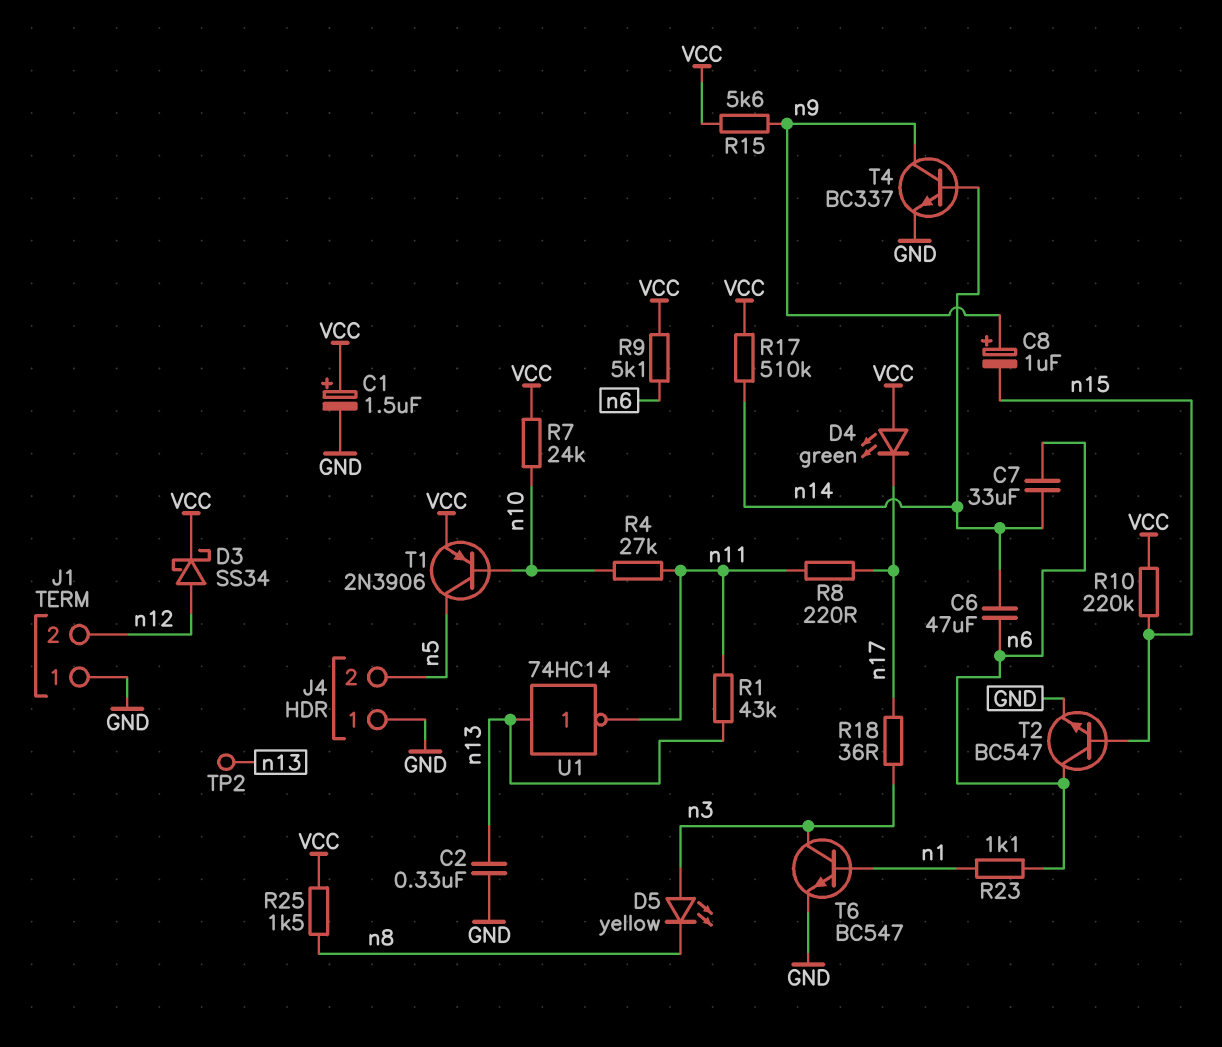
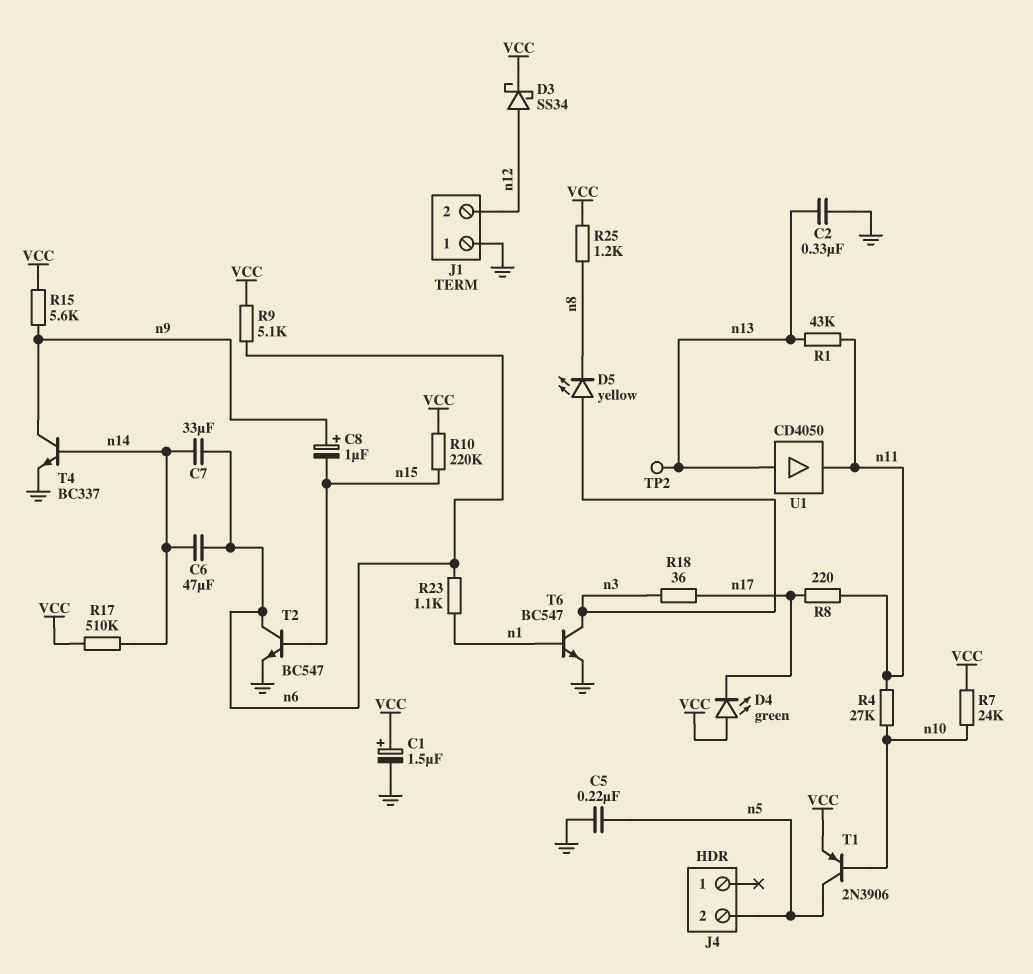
C5: none -> 220nF (GND, n5)
J4 pin 1: GND -> none
R25: 1.5k (VCC, n8) -> 1.2k (VCC, n8)
U1: NOT 74HC14 (in n13, out n11) -> buffer CD4050 (in n13, out n11)

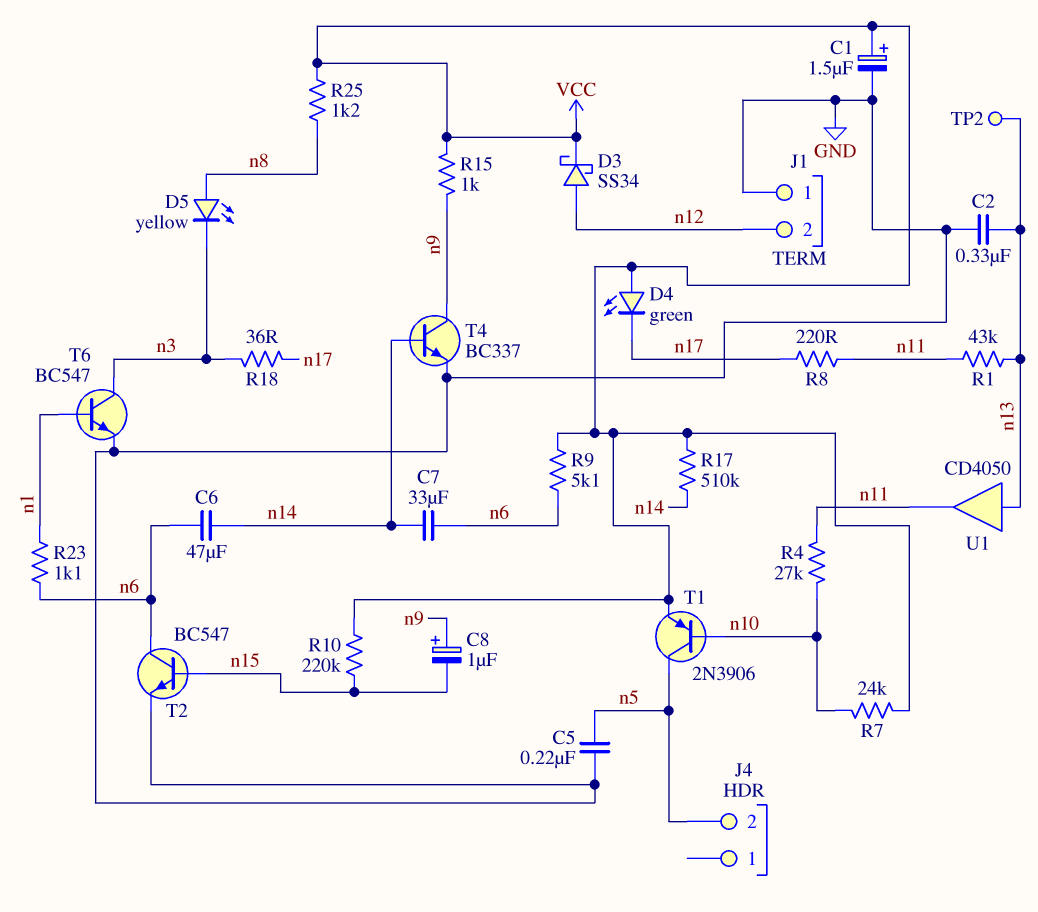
D5: LED yellow (A n3, K n8) -> LED yellow (A n8, K n3)
R15: 5.6k (VCC, n9) -> 1k (VCC, n9)

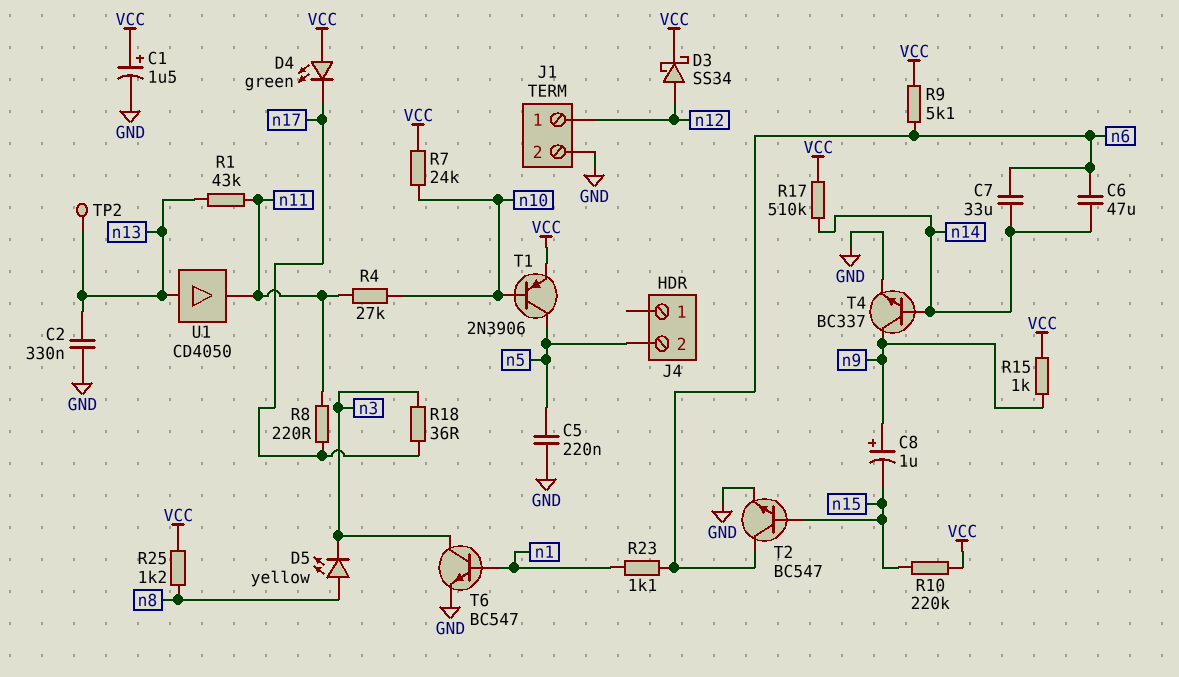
J1 pin 1: GND -> n12
J1 pin 2: n12 -> GND

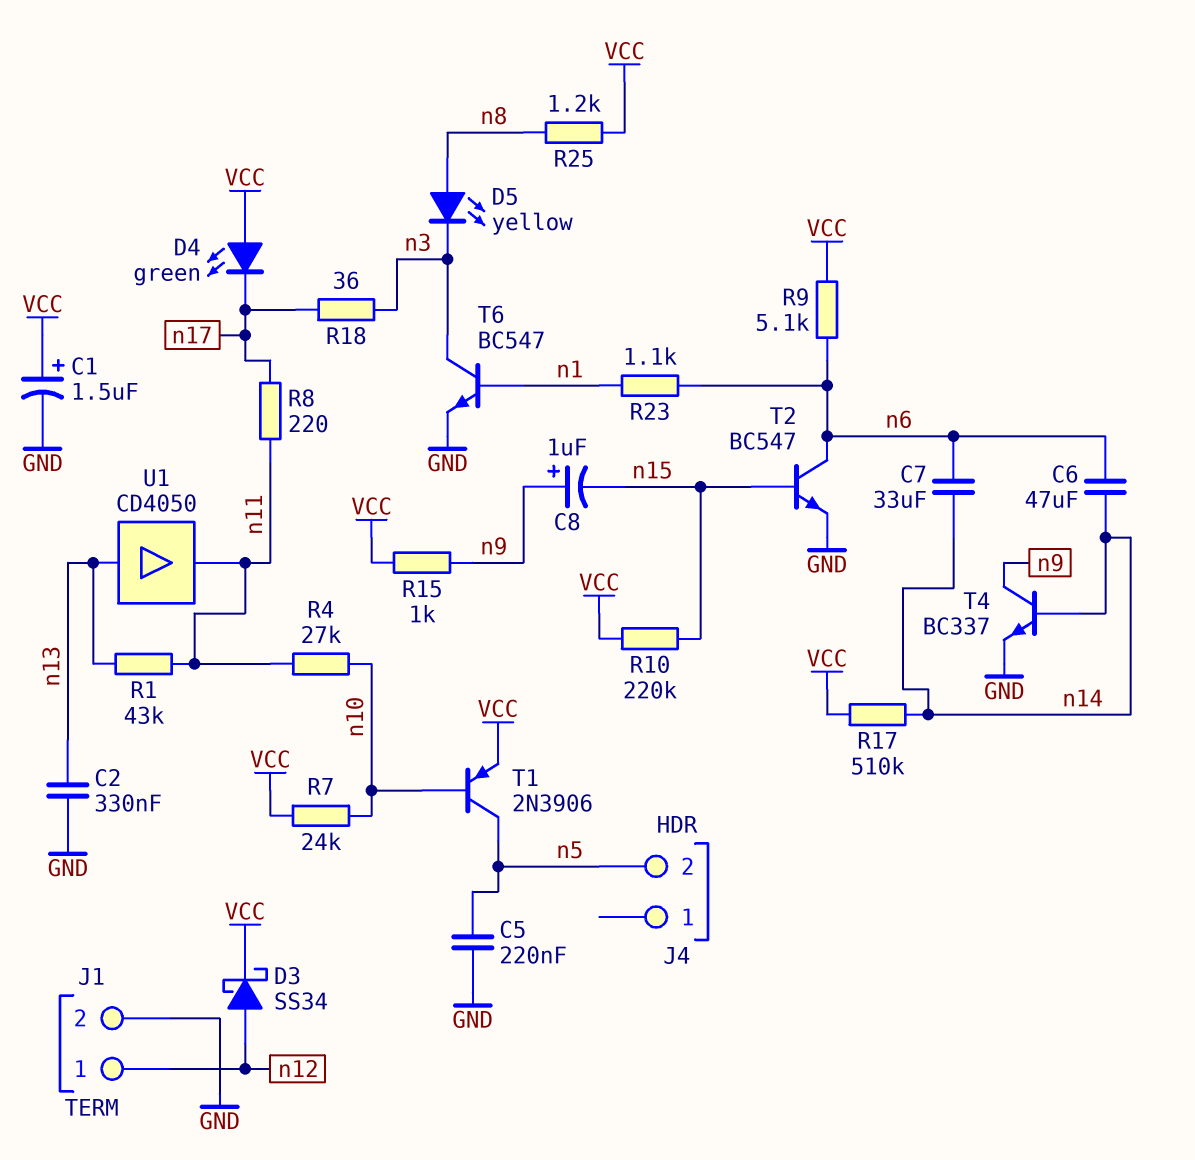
TP2: test point (n13) -> none

